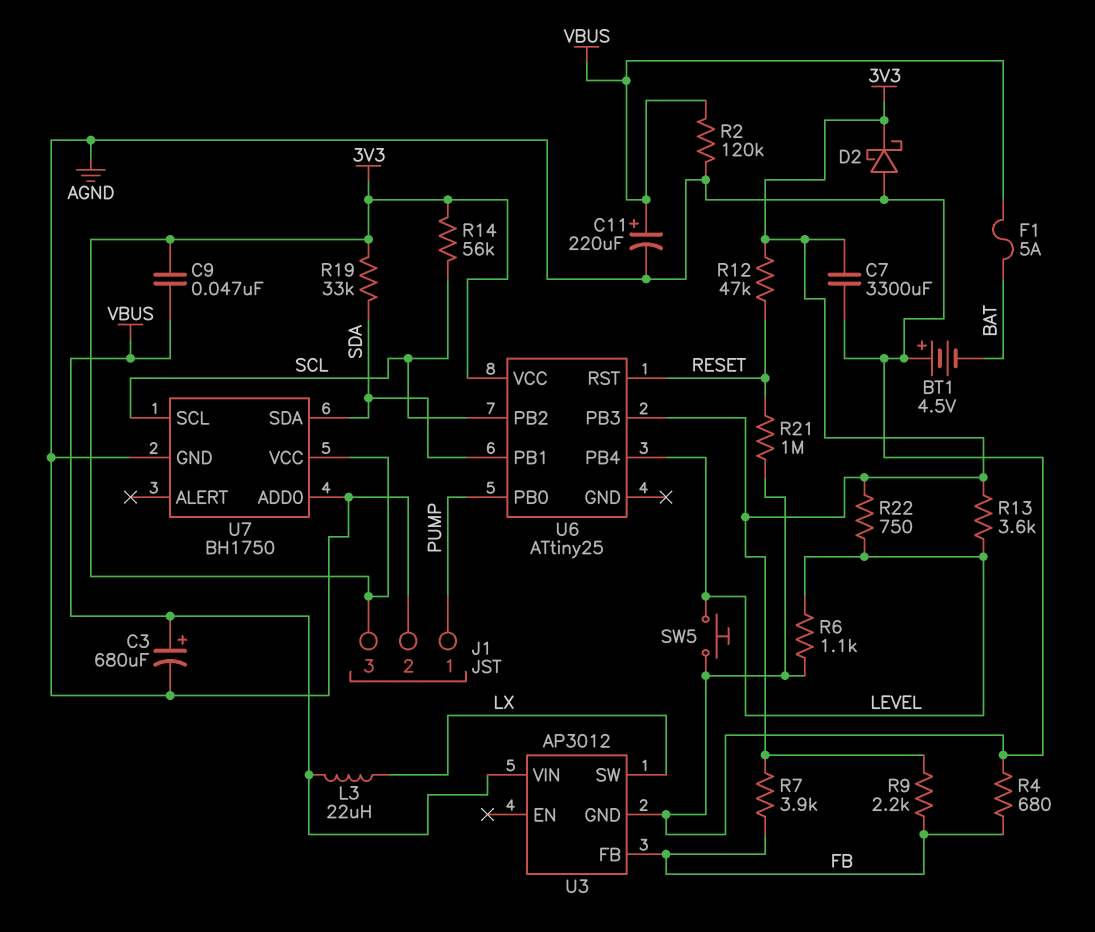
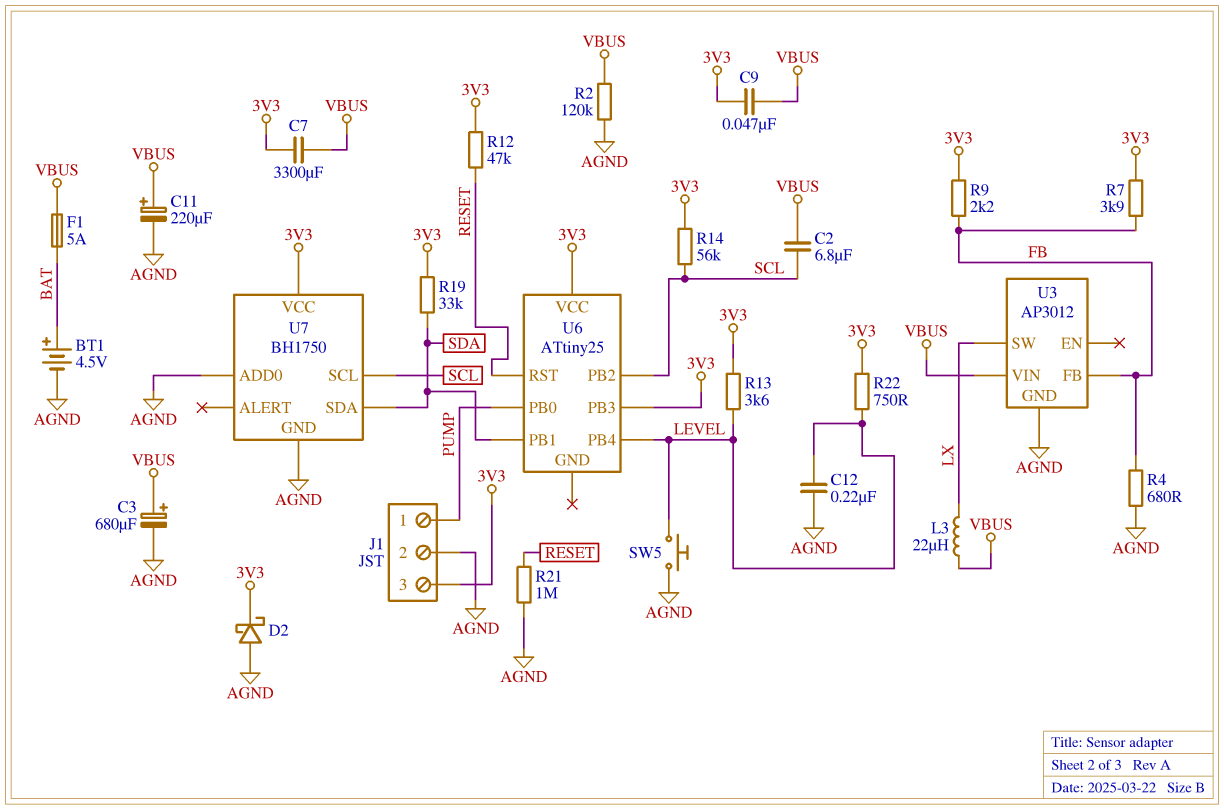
BT1: 4.5V (plus AGND, minus BAT) -> 4.5V (plus BAT, minus AGND)
C2: none -> 6.8uF (SCL, VBUS)
C7: 3300uF (3V3, AGND) -> 3300uF (3V3, VBUS)
C12: none -> 220nF (AGND, LEVEL)
R6: 1.1k (AGND, LEVEL) -> none

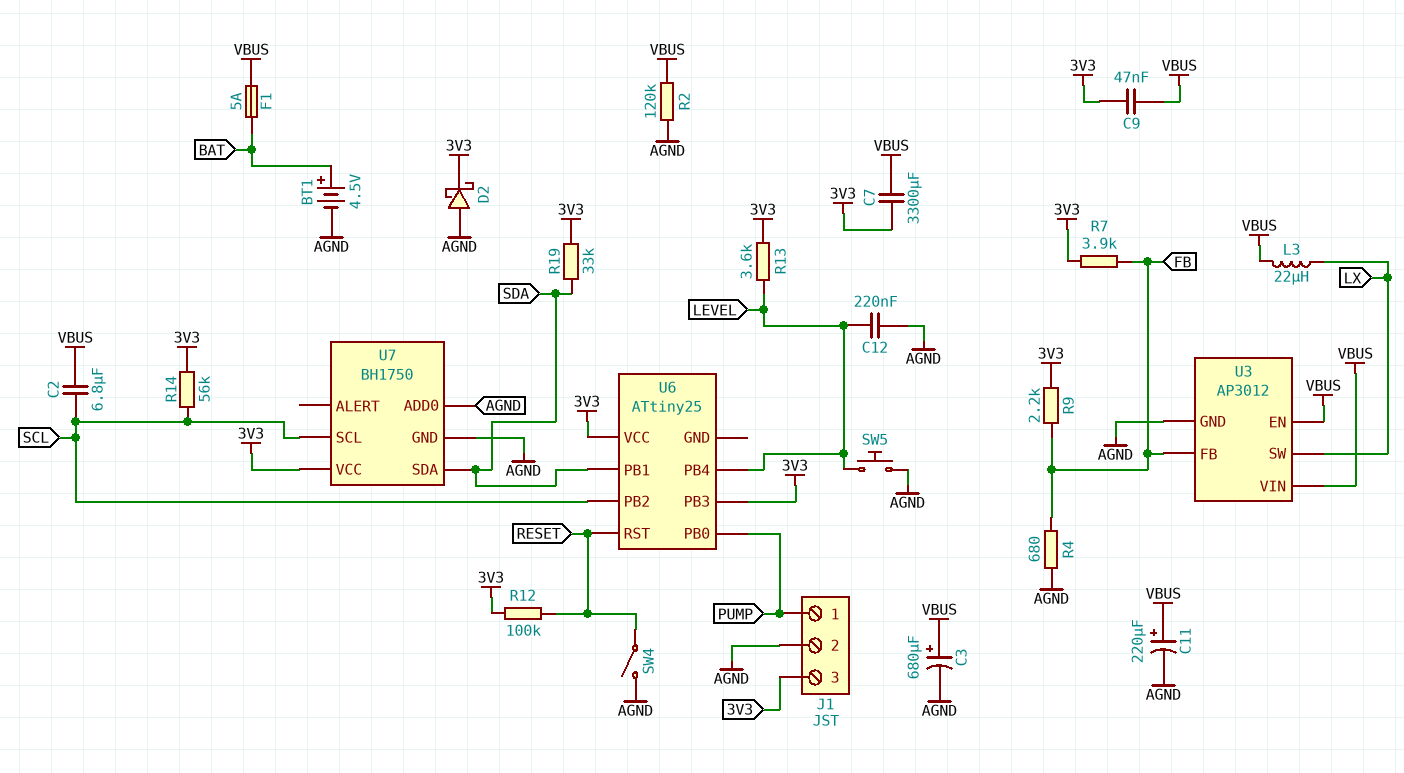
R12: 47k (3V3, RESET) -> 100k (3V3, RESET)
R21: 1M (AGND, RESET) -> none
R22: 750 (3V3, LEVEL) -> none
SW4: none -> switch (AGND, RESET)
U3 pin EN: none -> VBUS

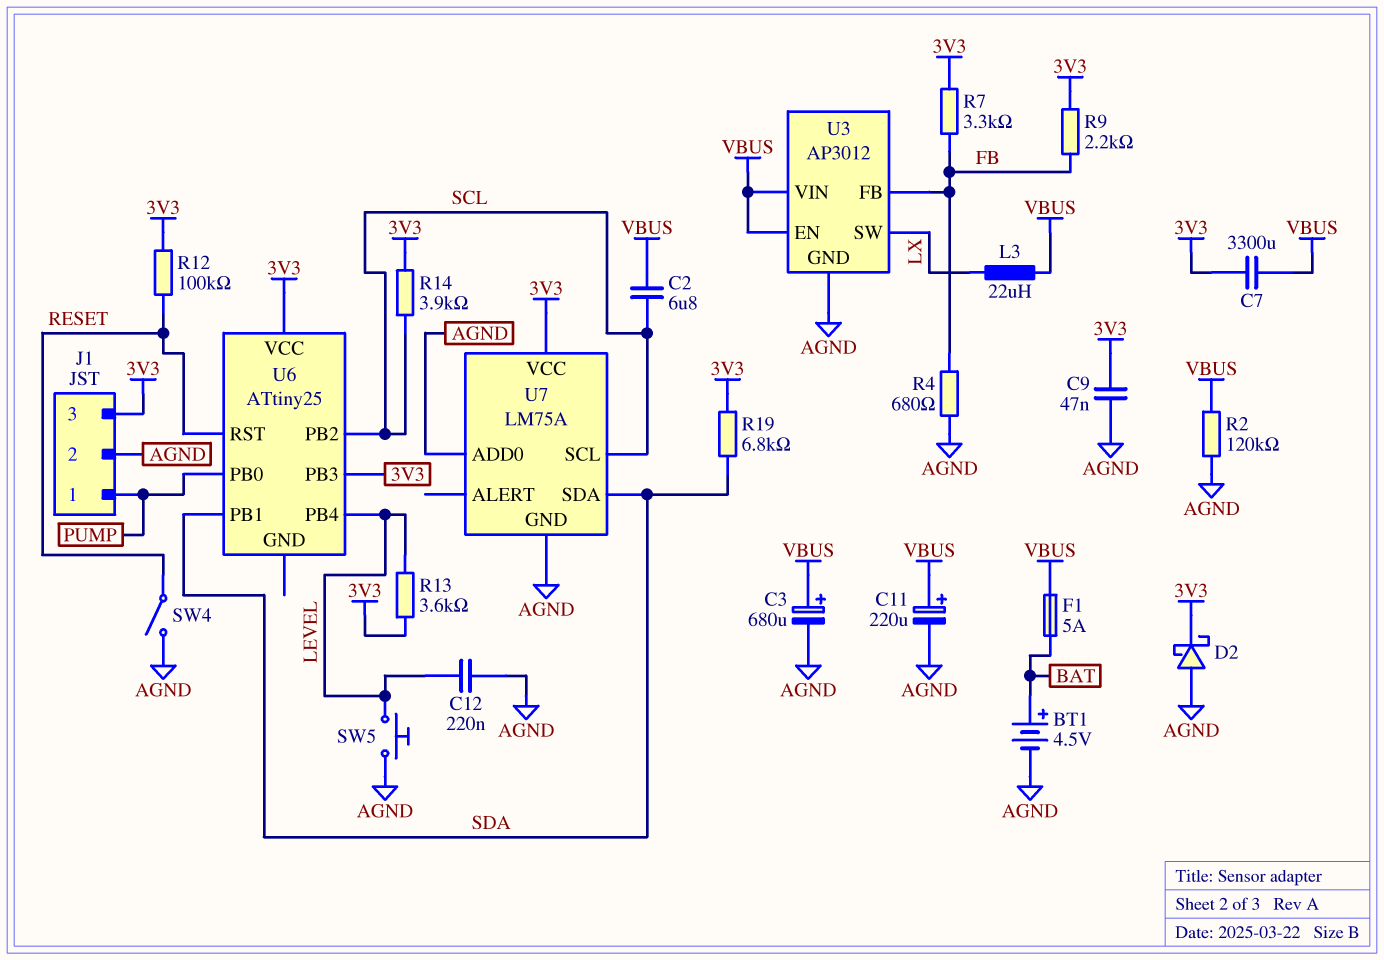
C9: 47nF (3V3, VBUS) -> 47nF (3V3, AGND)
R7: 3.9k (3V3, FB) -> 3.3k (3V3, FB)
R14: 56k (3V3, SCL) -> 3.9k (3V3, SCL)
R19: 33k (3V3, SDA) -> 6.8k (3V3, SDA)
U7: BH1750 -> LM75A

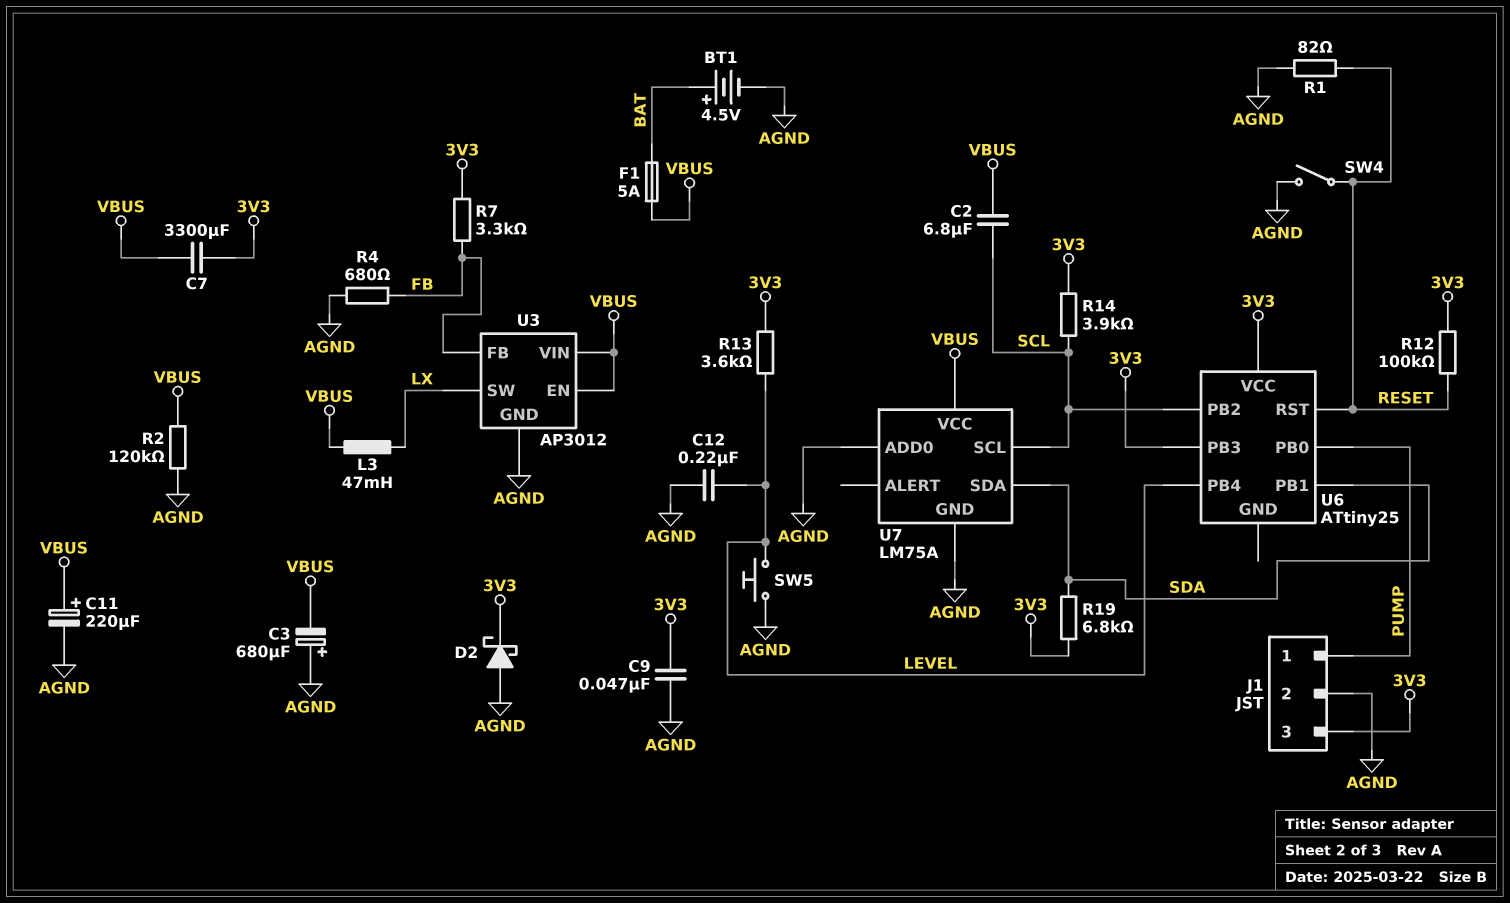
C3: 680uF (plus VBUS, minus AGND) -> 680uF (plus AGND, minus VBUS)
L3: 22uH (LX, VBUS) -> 47mH (LX, VBUS)
R1: none -> 82 (AGND, RESET)
R9: 2.2k (3V3, FB) -> none
U7 pin VCC: 3V3 -> VBUS

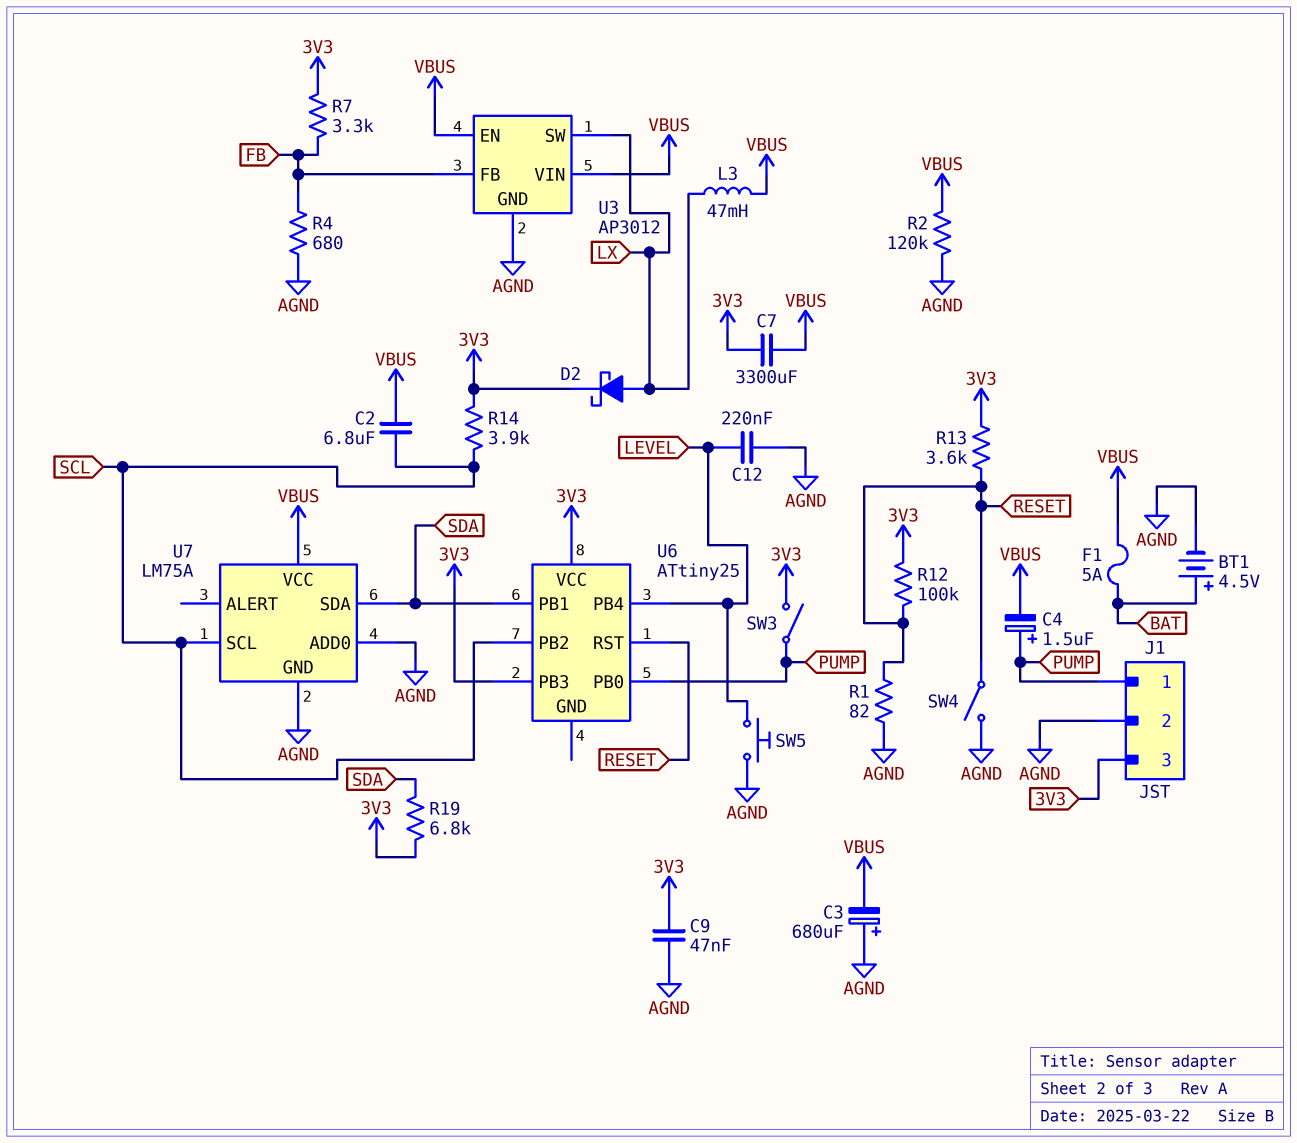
C4: none -> 1.5uF (plus PUMP, minus VBUS)
C11: 220uF (plus VBUS, minus AGND) -> none
D2: schottky (A AGND, K 3V3) -> schottky (A LX, K 3V3)
R13: 3.6k (3V3, LEVEL) -> 3.6k (3V3, RESET)
SW3: none -> switch (3V3, PUMP)

